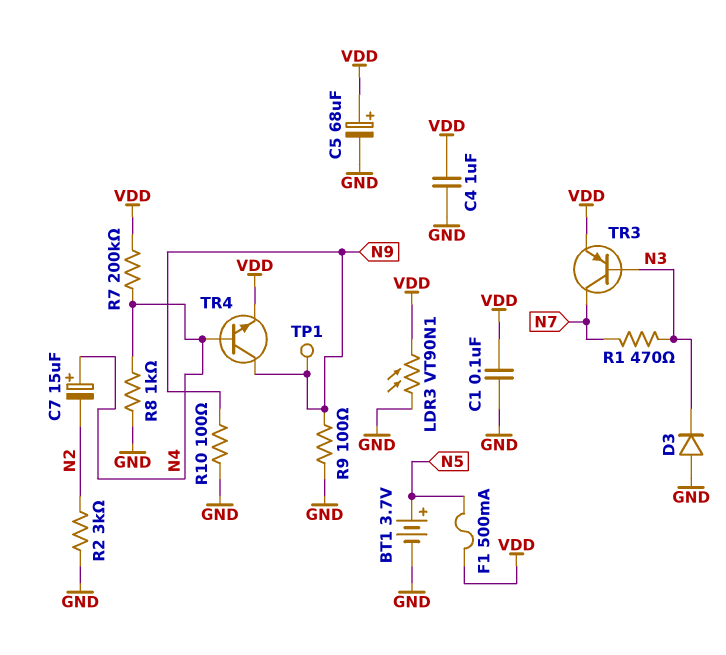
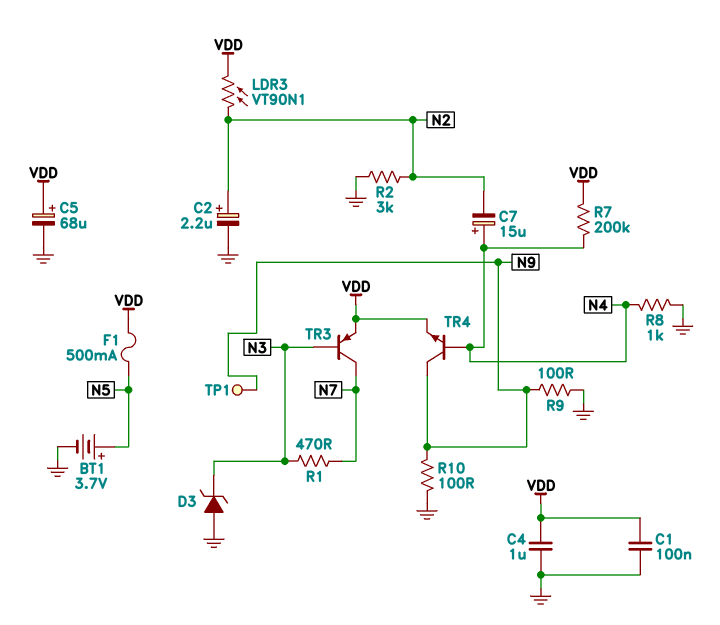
C2: none -> 2.2uF (plus N2, minus GND)
D3: diode (A GND, K N3) -> zener (A GND, K N3)
LDR3: VT90N1 (GND, VDD) -> VT90N1 (N2, VDD)

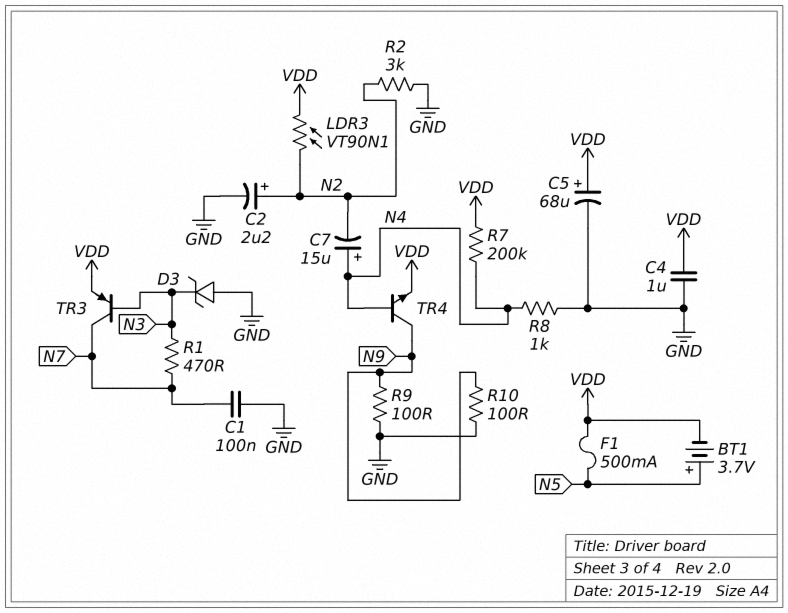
BT1: 3.7V (plus N5, minus GND) -> 3.7V (plus N5, minus VDD)
C1: 100nF (GND, VDD) -> 100nF (GND, N7)
TP1: test point (N9) -> none

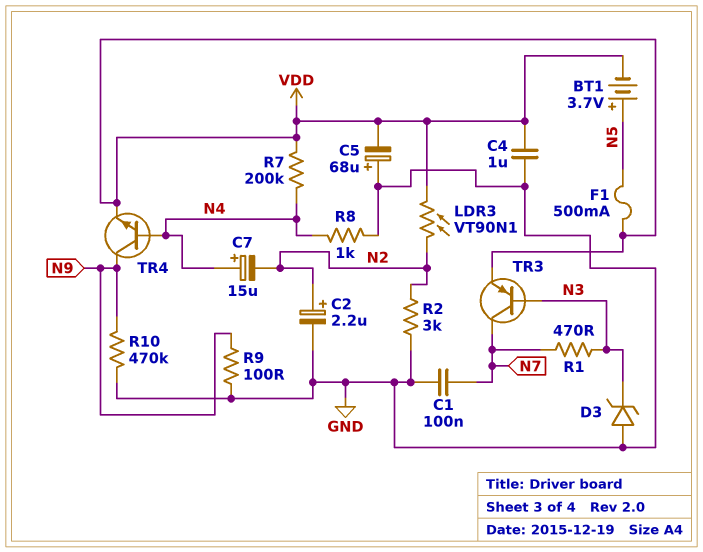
C5: 68uF (plus VDD, minus GND) -> 68uF (plus GND, minus VDD)
R10: 100 (GND, N9) -> 470k (GND, N9)

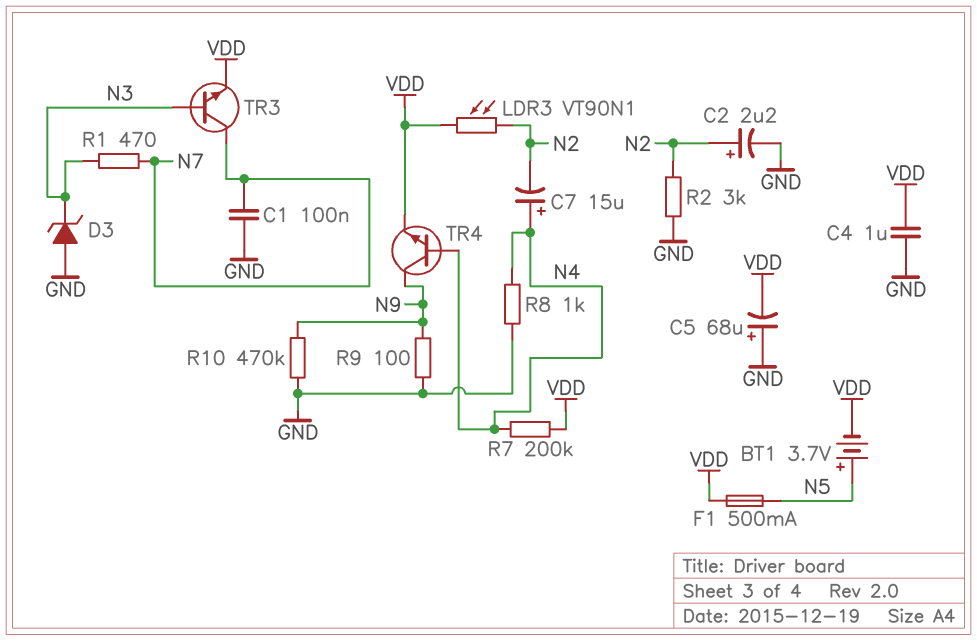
TR3: PNP (B N3, C N7, E VDD) -> NPN (B N3, C N7, E VDD)

